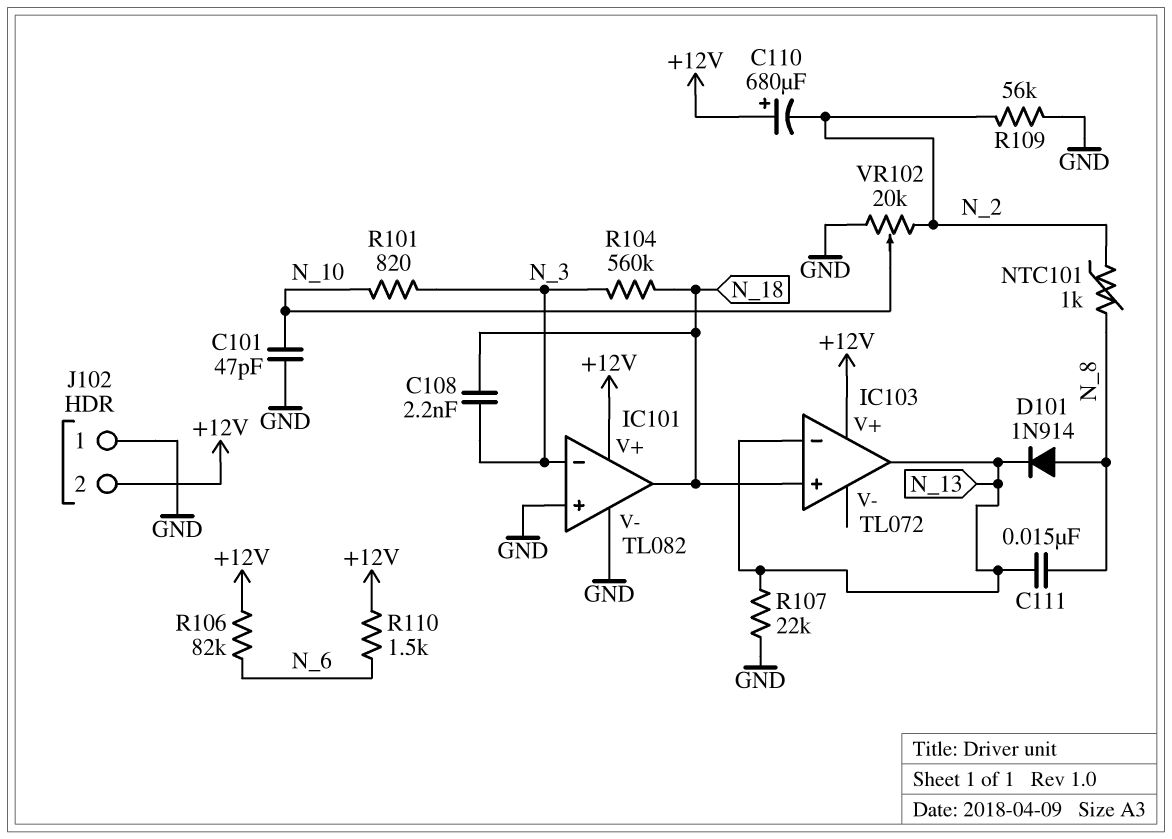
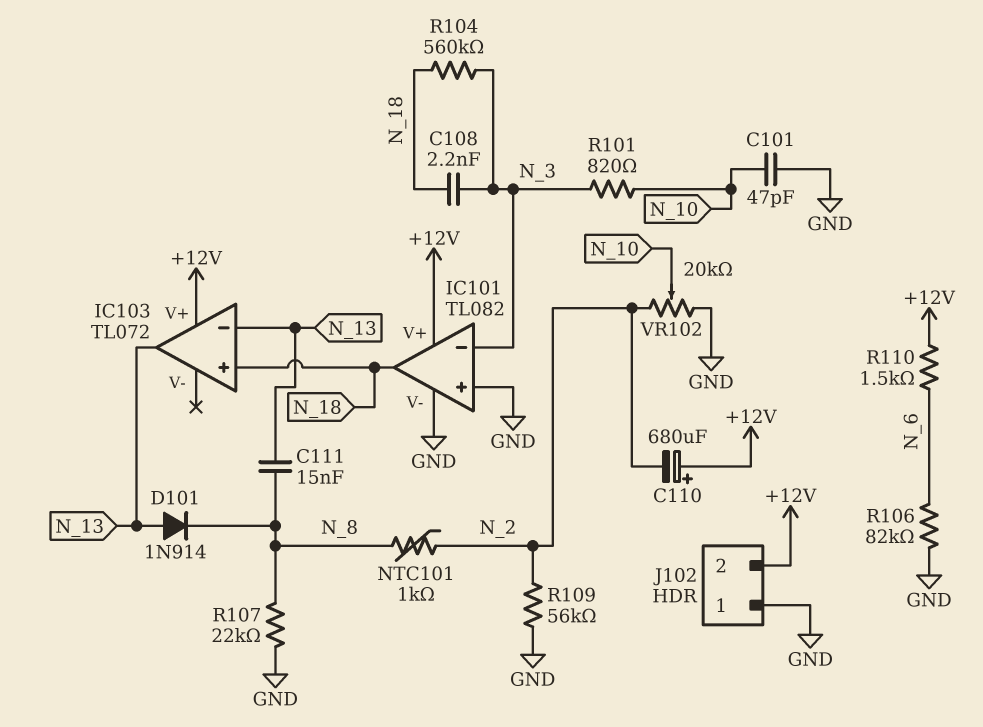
D101: diode 1N914 (A N_8, K N_13) -> diode 1N914 (A N_13, K N_8)
R106: 82k (+12V, N_6) -> 82k (GND, N_6)
R107: 22k (GND, N_13) -> 22k (GND, N_8)

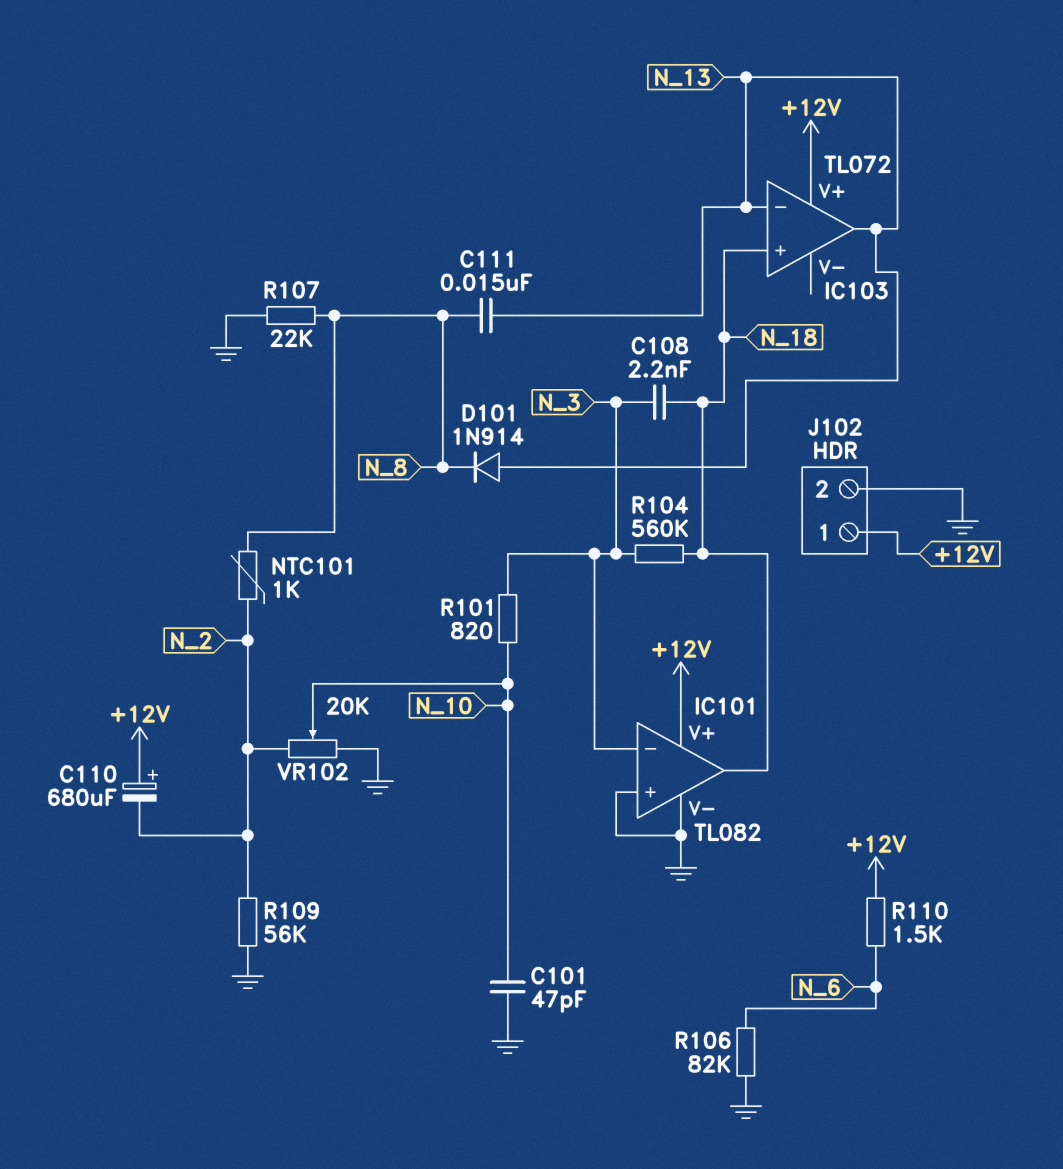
J102 pin 1: GND -> +12V
J102 pin 2: +12V -> GND

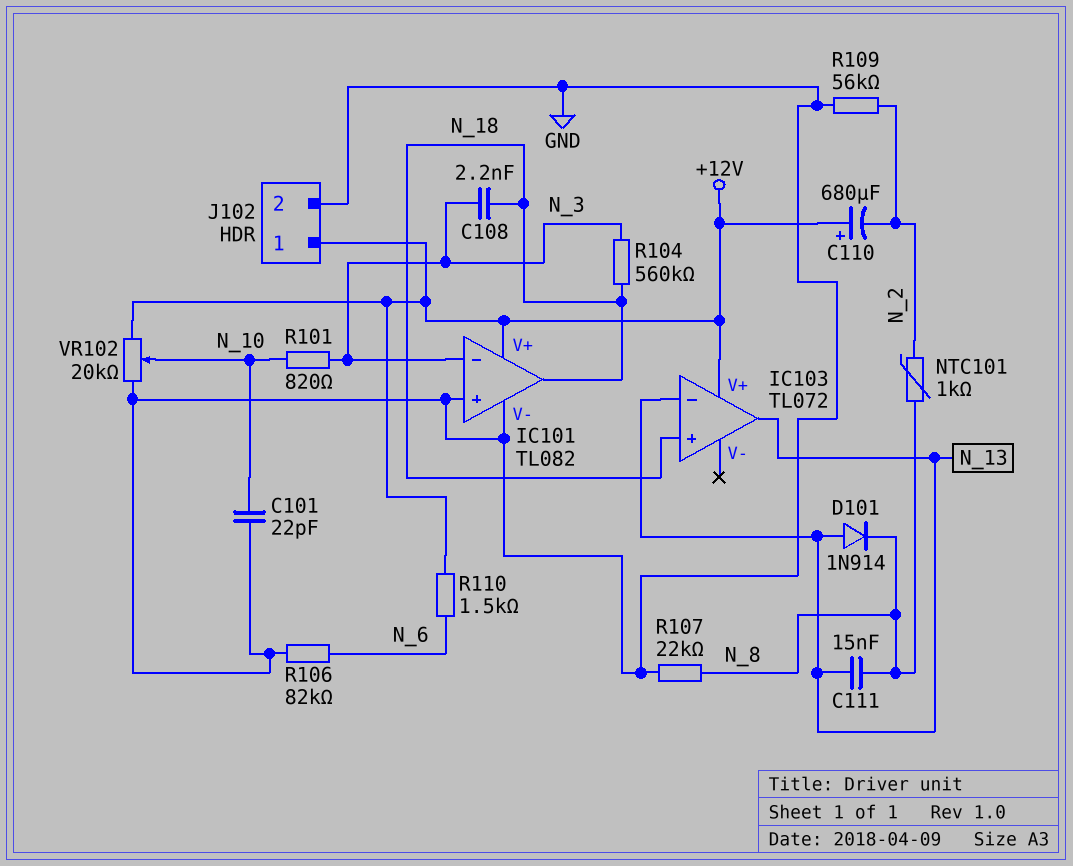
C101: 47pF (GND, N_10) -> 22pF (GND, N_10)
VR102: 20k (GND, N_2, wiper N_10) -> 20k (+12V, GND, wiper N_10)

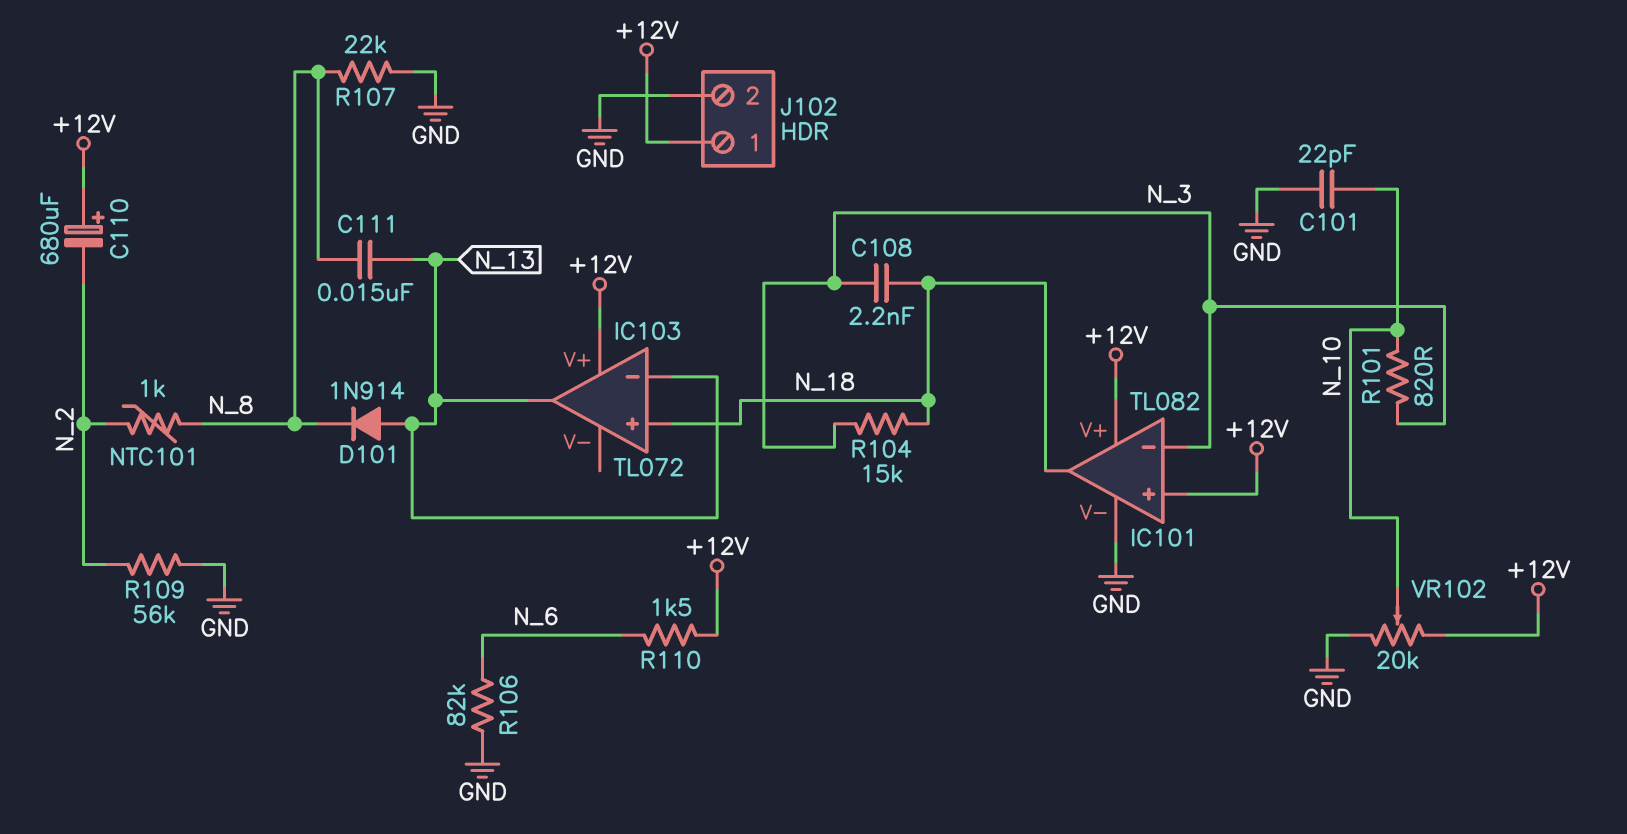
IC101 pin in+: GND -> +12V
R104: 560k (N_3, N_18) -> 15k (N_3, N_18)

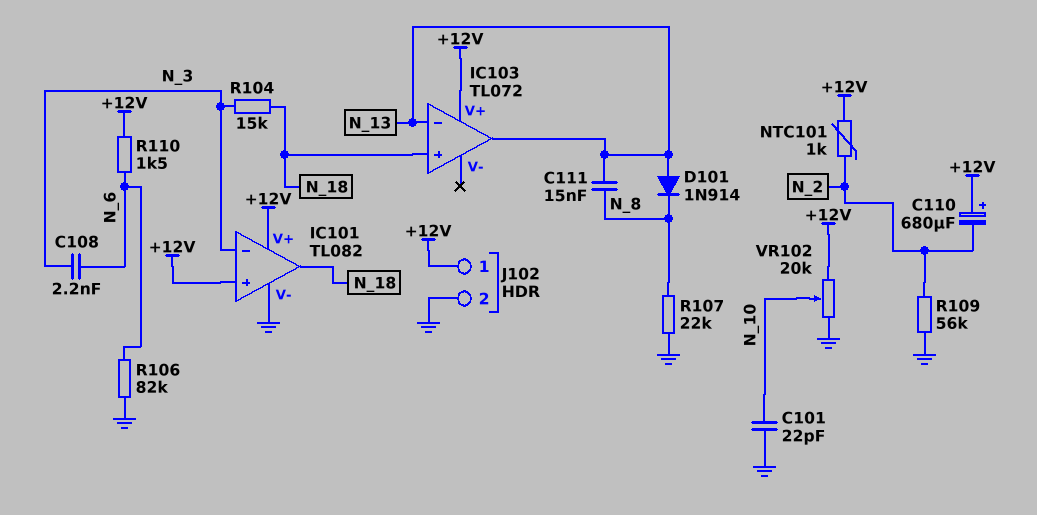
C108: 2.2nF (N_3, N_18) -> 2.2nF (N_3, N_6)
NTC101: 1k (N_2, N_8) -> 1k (+12V, N_2)
R101: 820 (N_3, N_10) -> none

